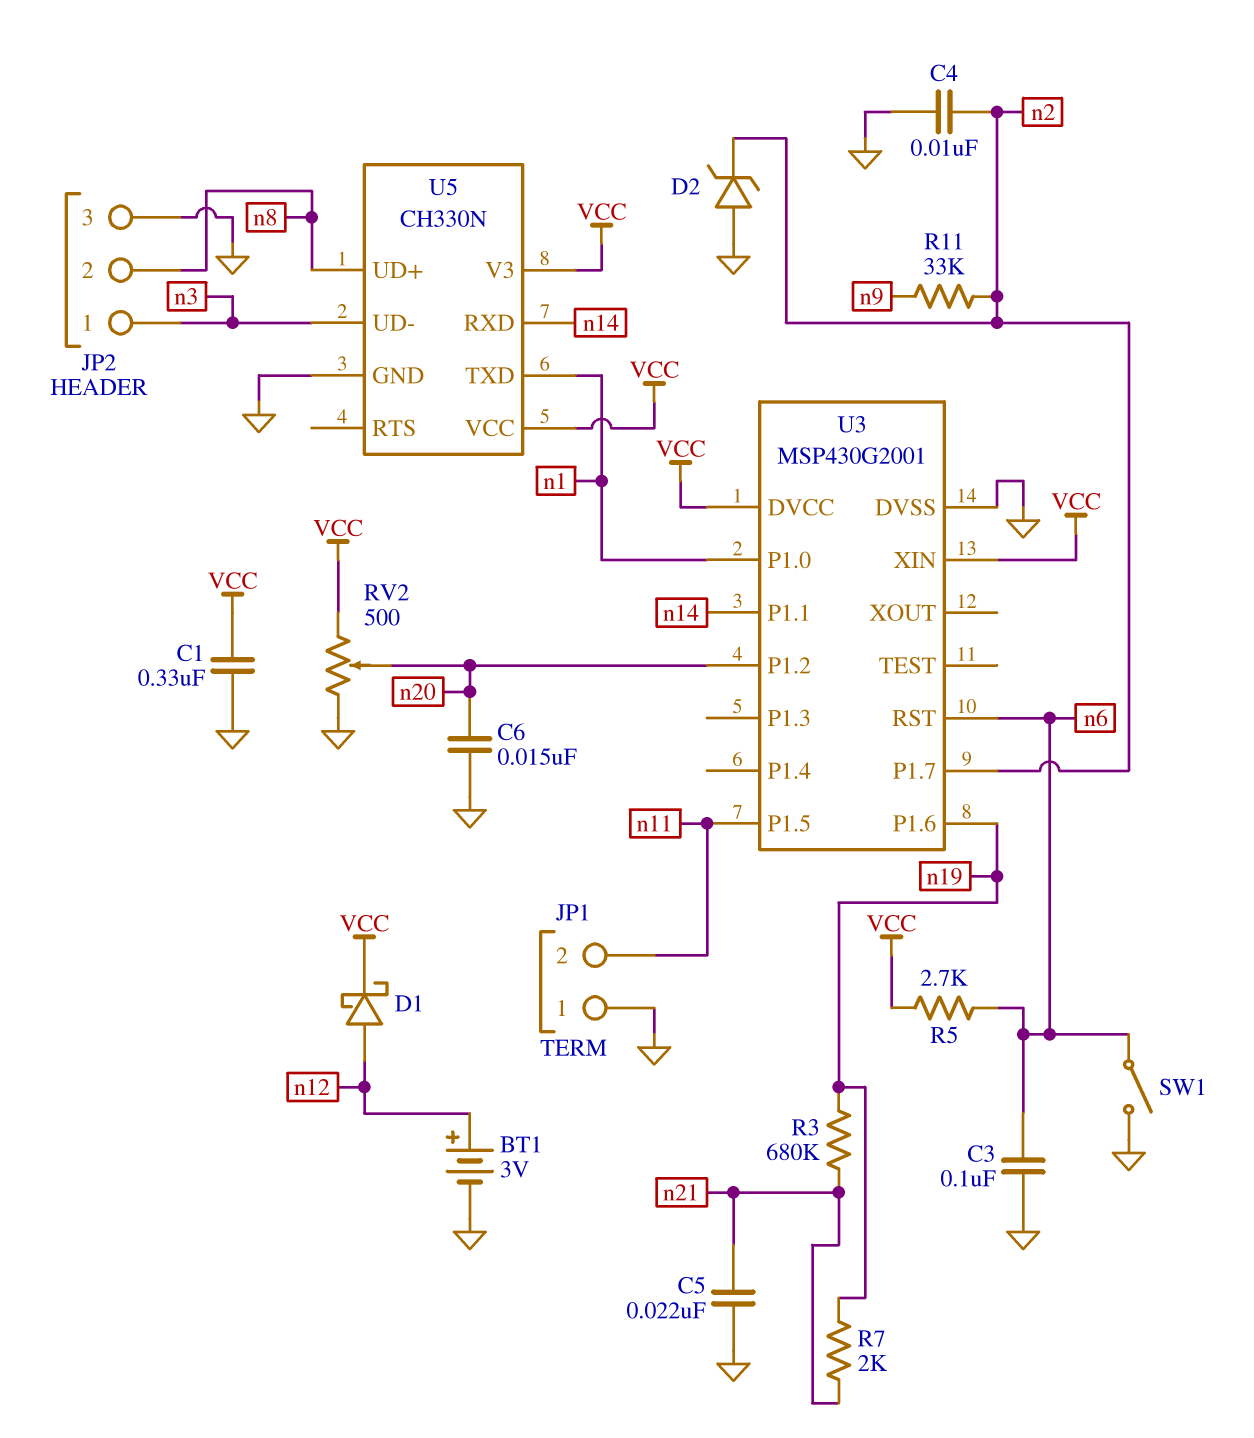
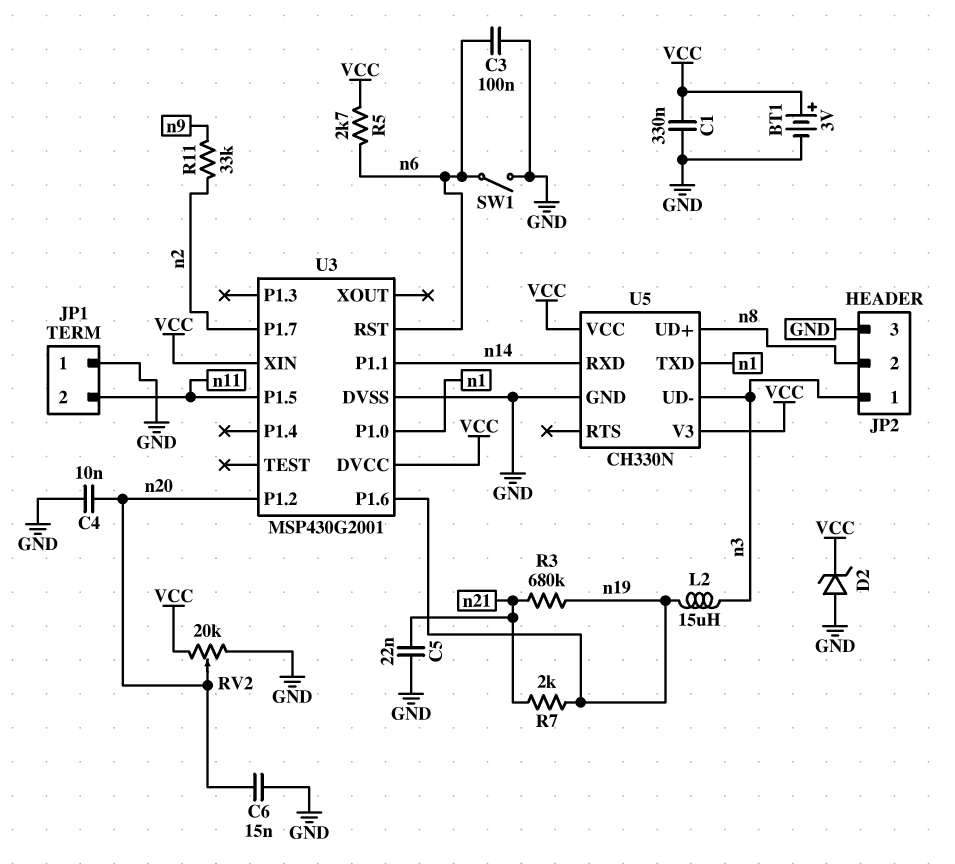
BT1: 3V (plus n12, minus GND) -> 3V (plus VCC, minus GND)
C4: 10nF (GND, n2) -> 10nF (GND, n20)
D1: schottky (A n12, K VCC) -> none
D2: zener (A GND, K n2) -> zener (A GND, K VCC)
L2: none -> 15uH (n3, n19)
RV2: 500 (GND, VCC, wiper n20) -> 20k (GND, VCC, wiper n20)

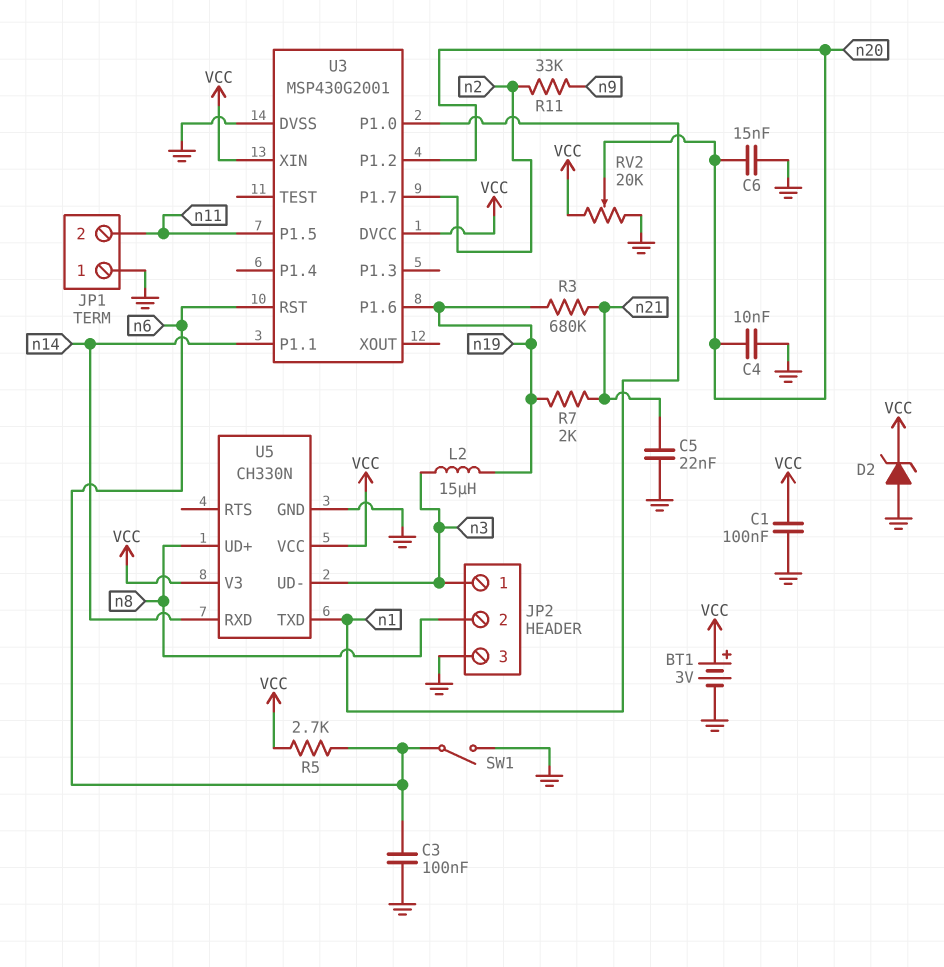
C1: 330nF (GND, VCC) -> 100nF (GND, VCC)

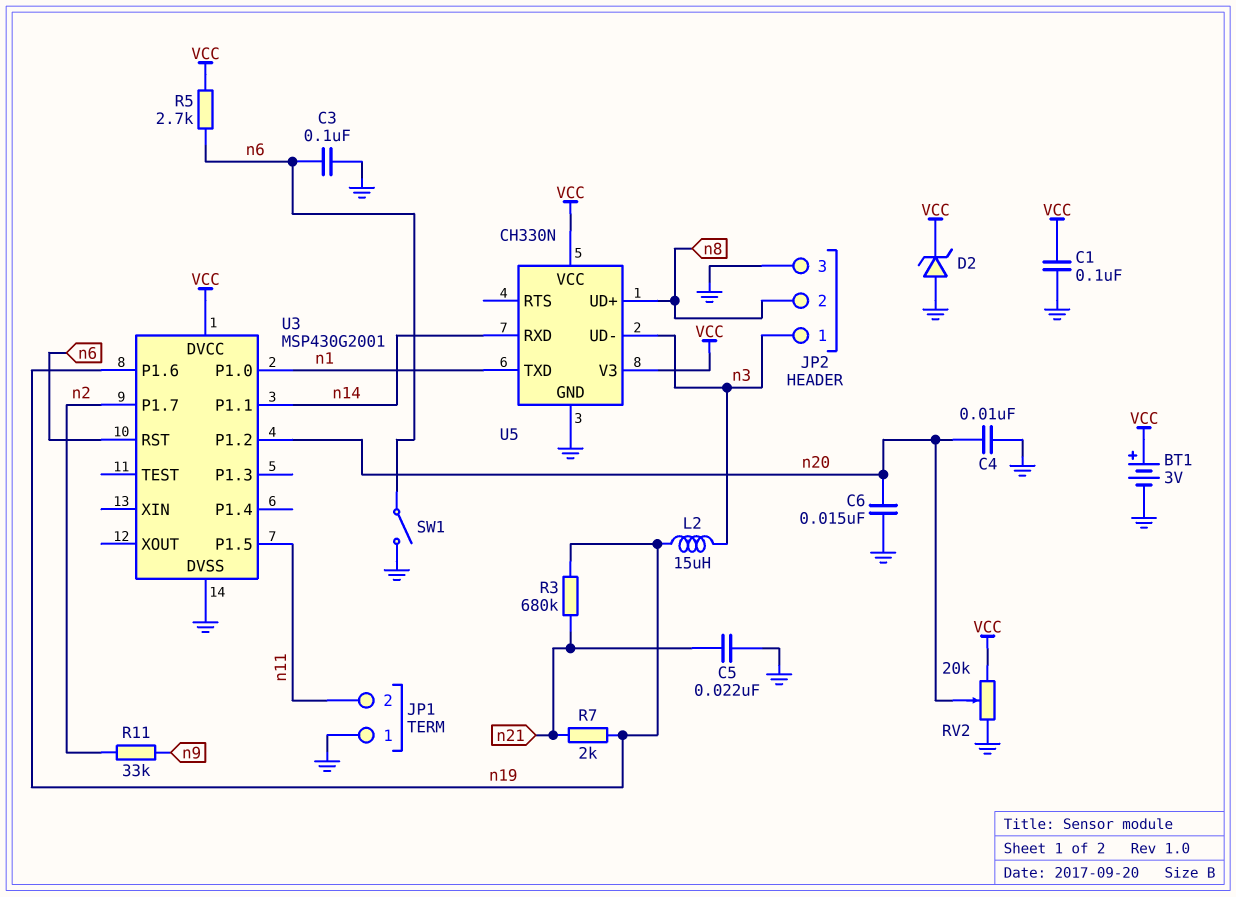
U3 pin XIN: VCC -> none

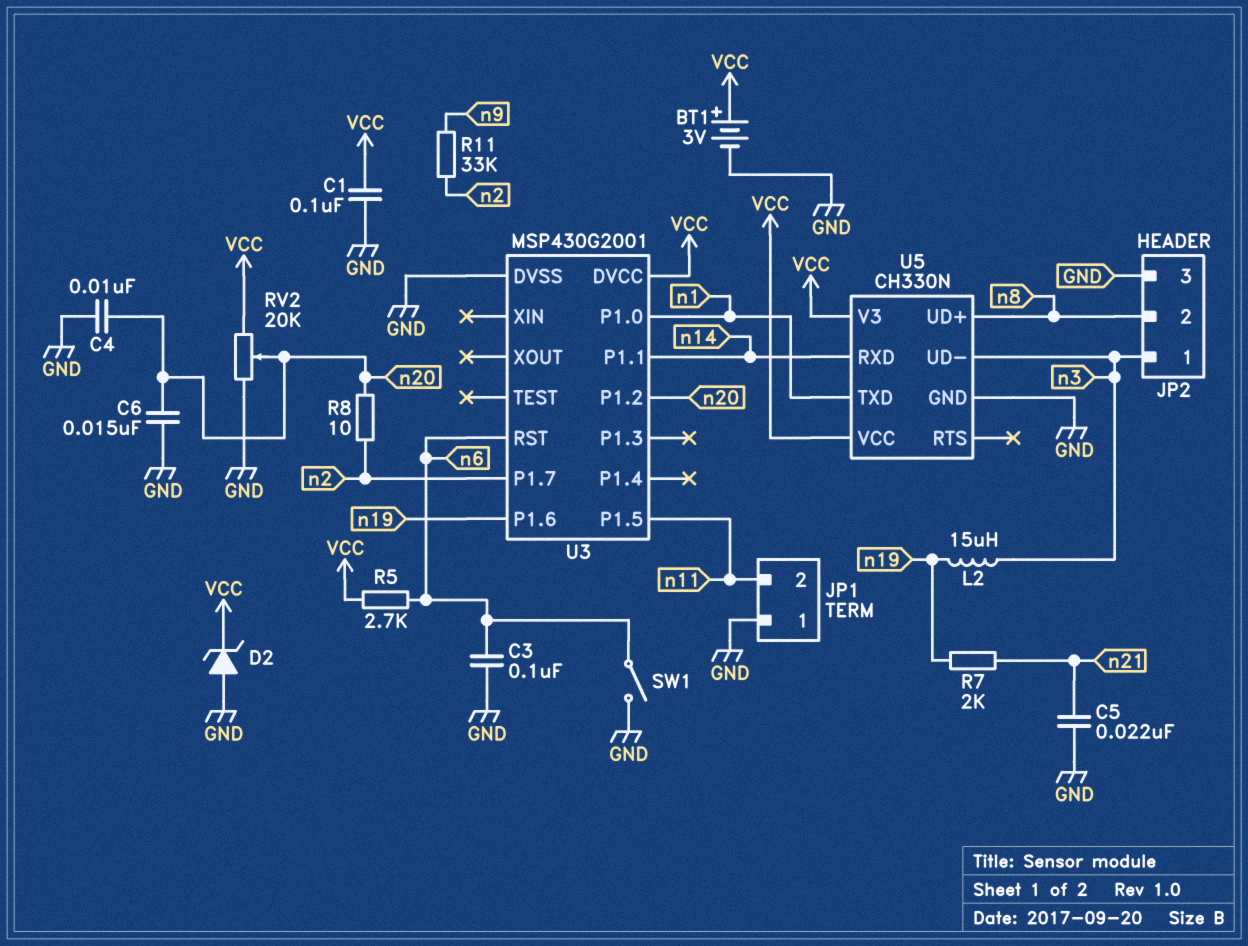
R3: 680k (n19, n21) -> none
R8: none -> 10 (n2, n20)

